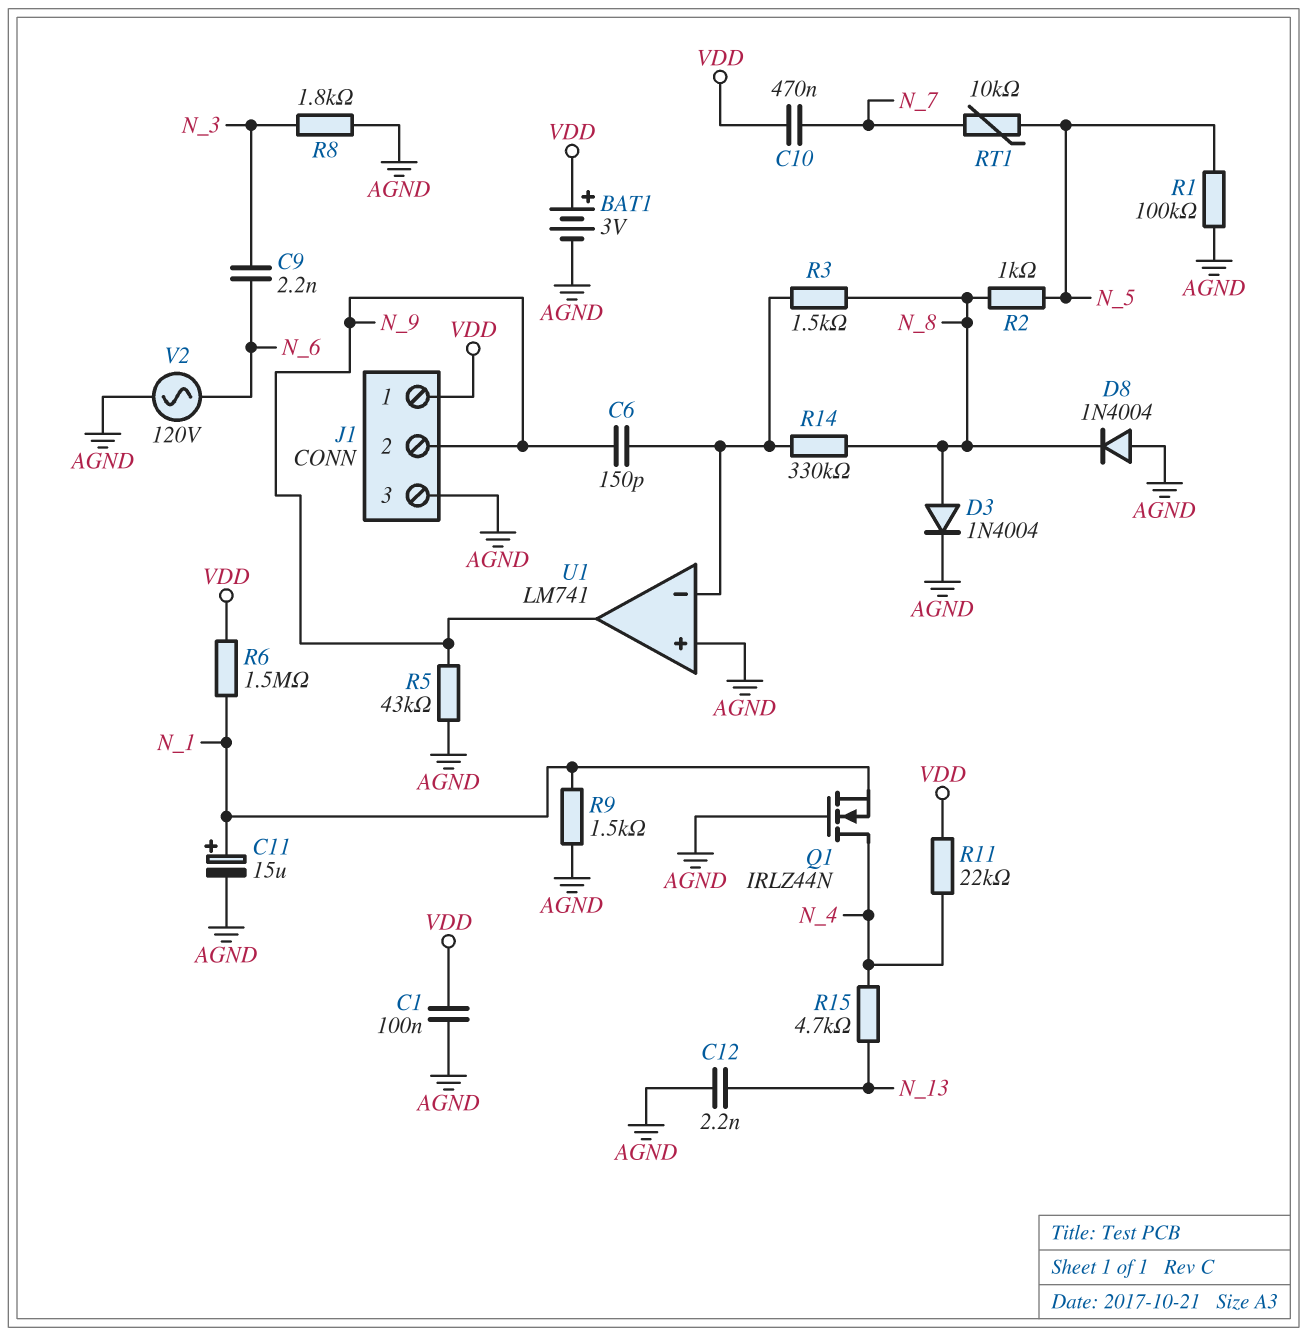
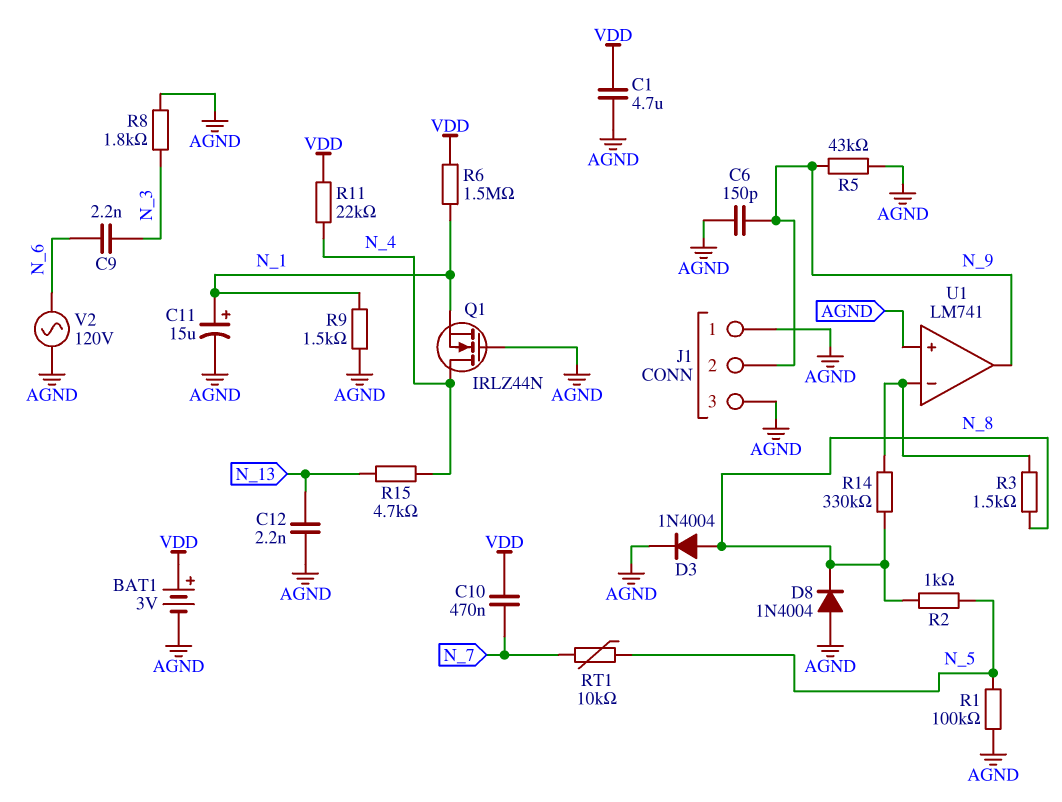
C1: 100nF (AGND, VDD) -> 4.7uF (AGND, VDD)
C6: 150pF (N_9, U1/in-) -> 150pF (AGND, N_9)
J1 pin 1: VDD -> AGND

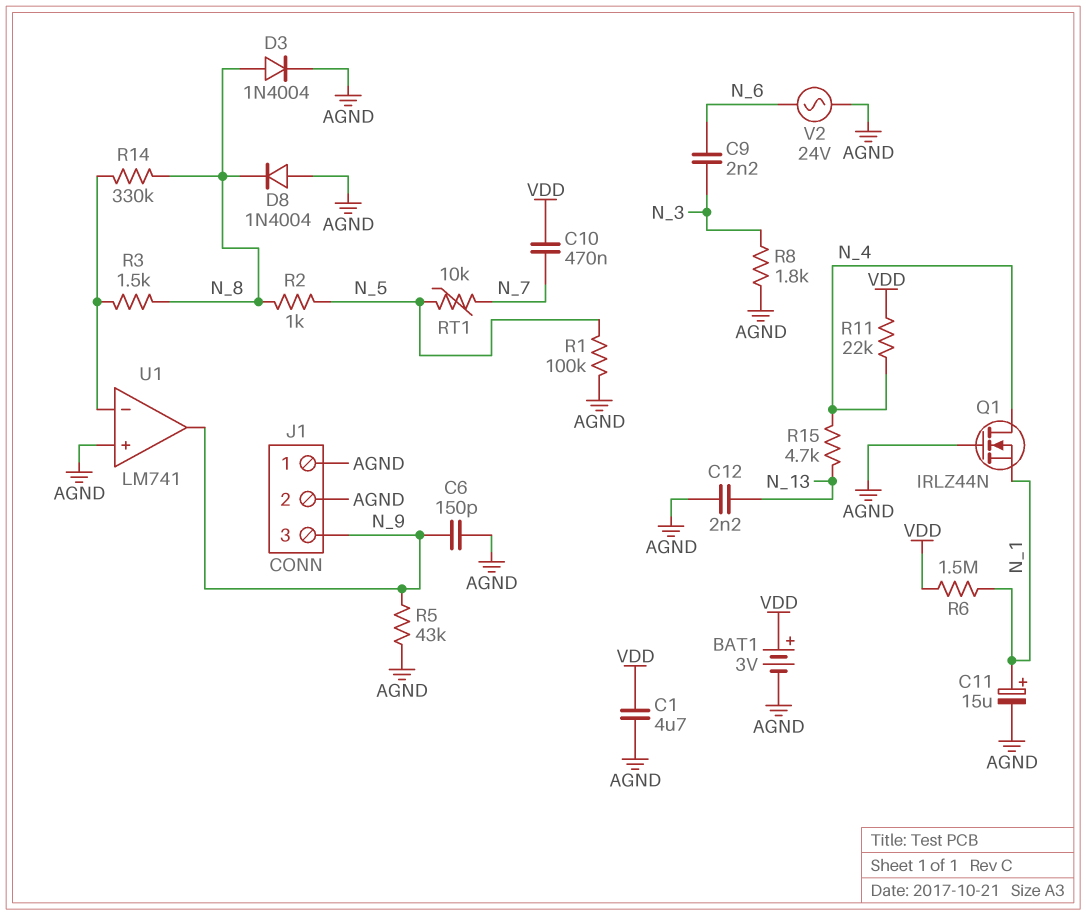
J1 pin 2: N_9 -> AGND
J1 pin 3: AGND -> N_9
R9: 1.5k (AGND, N_1) -> none
V2: AC 120V (AGND, N_6) -> AC 24V (AGND, N_6)

